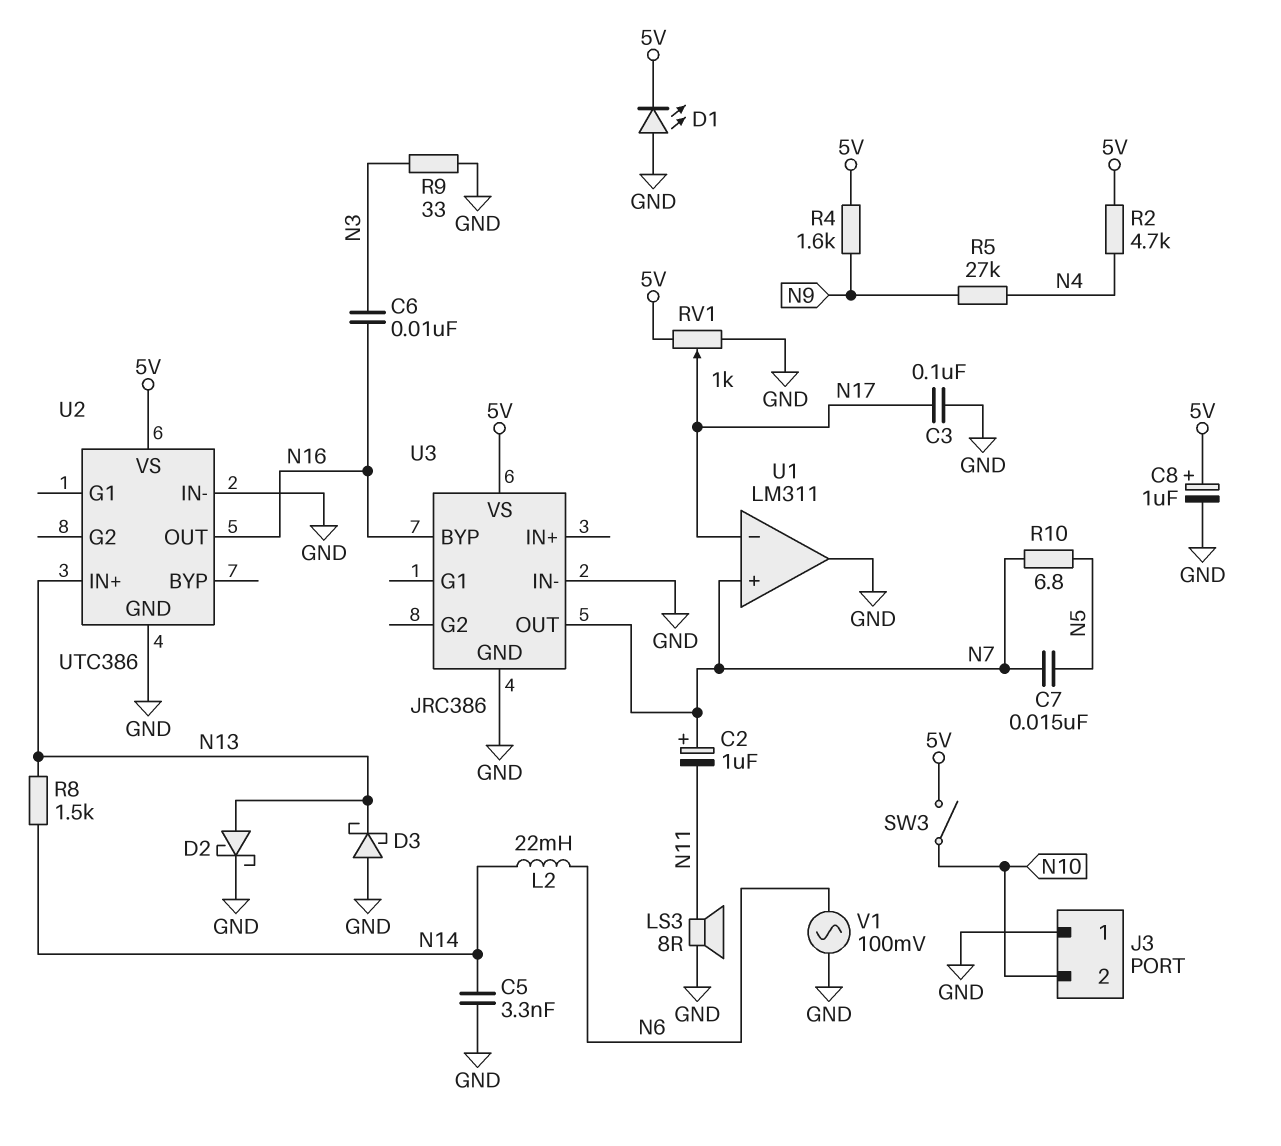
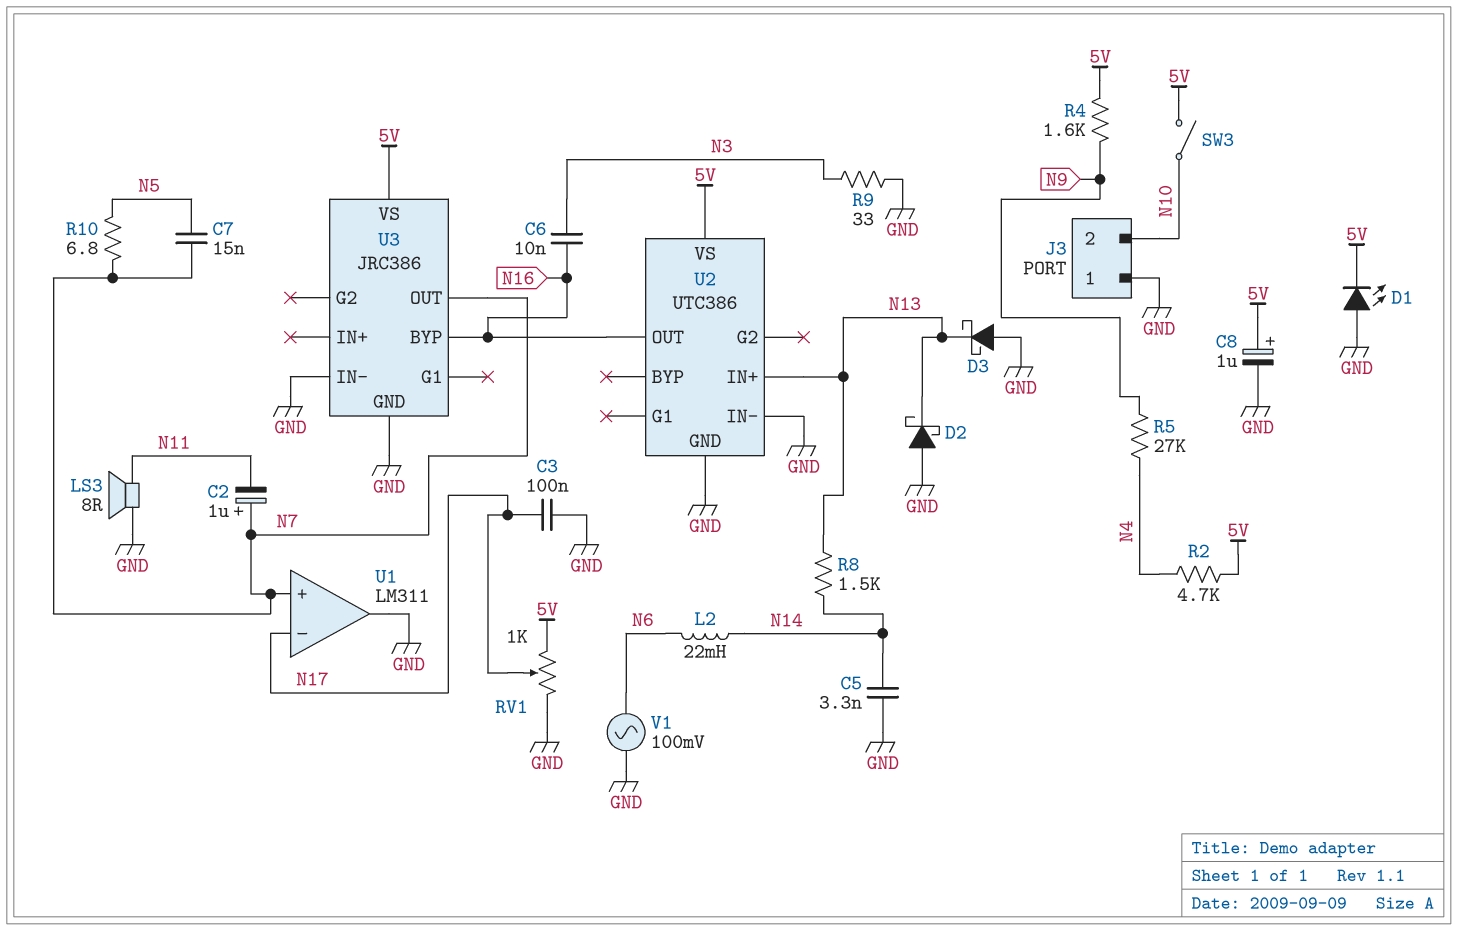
D2: schottky (A N13, K GND) -> schottky (A GND, K N13)

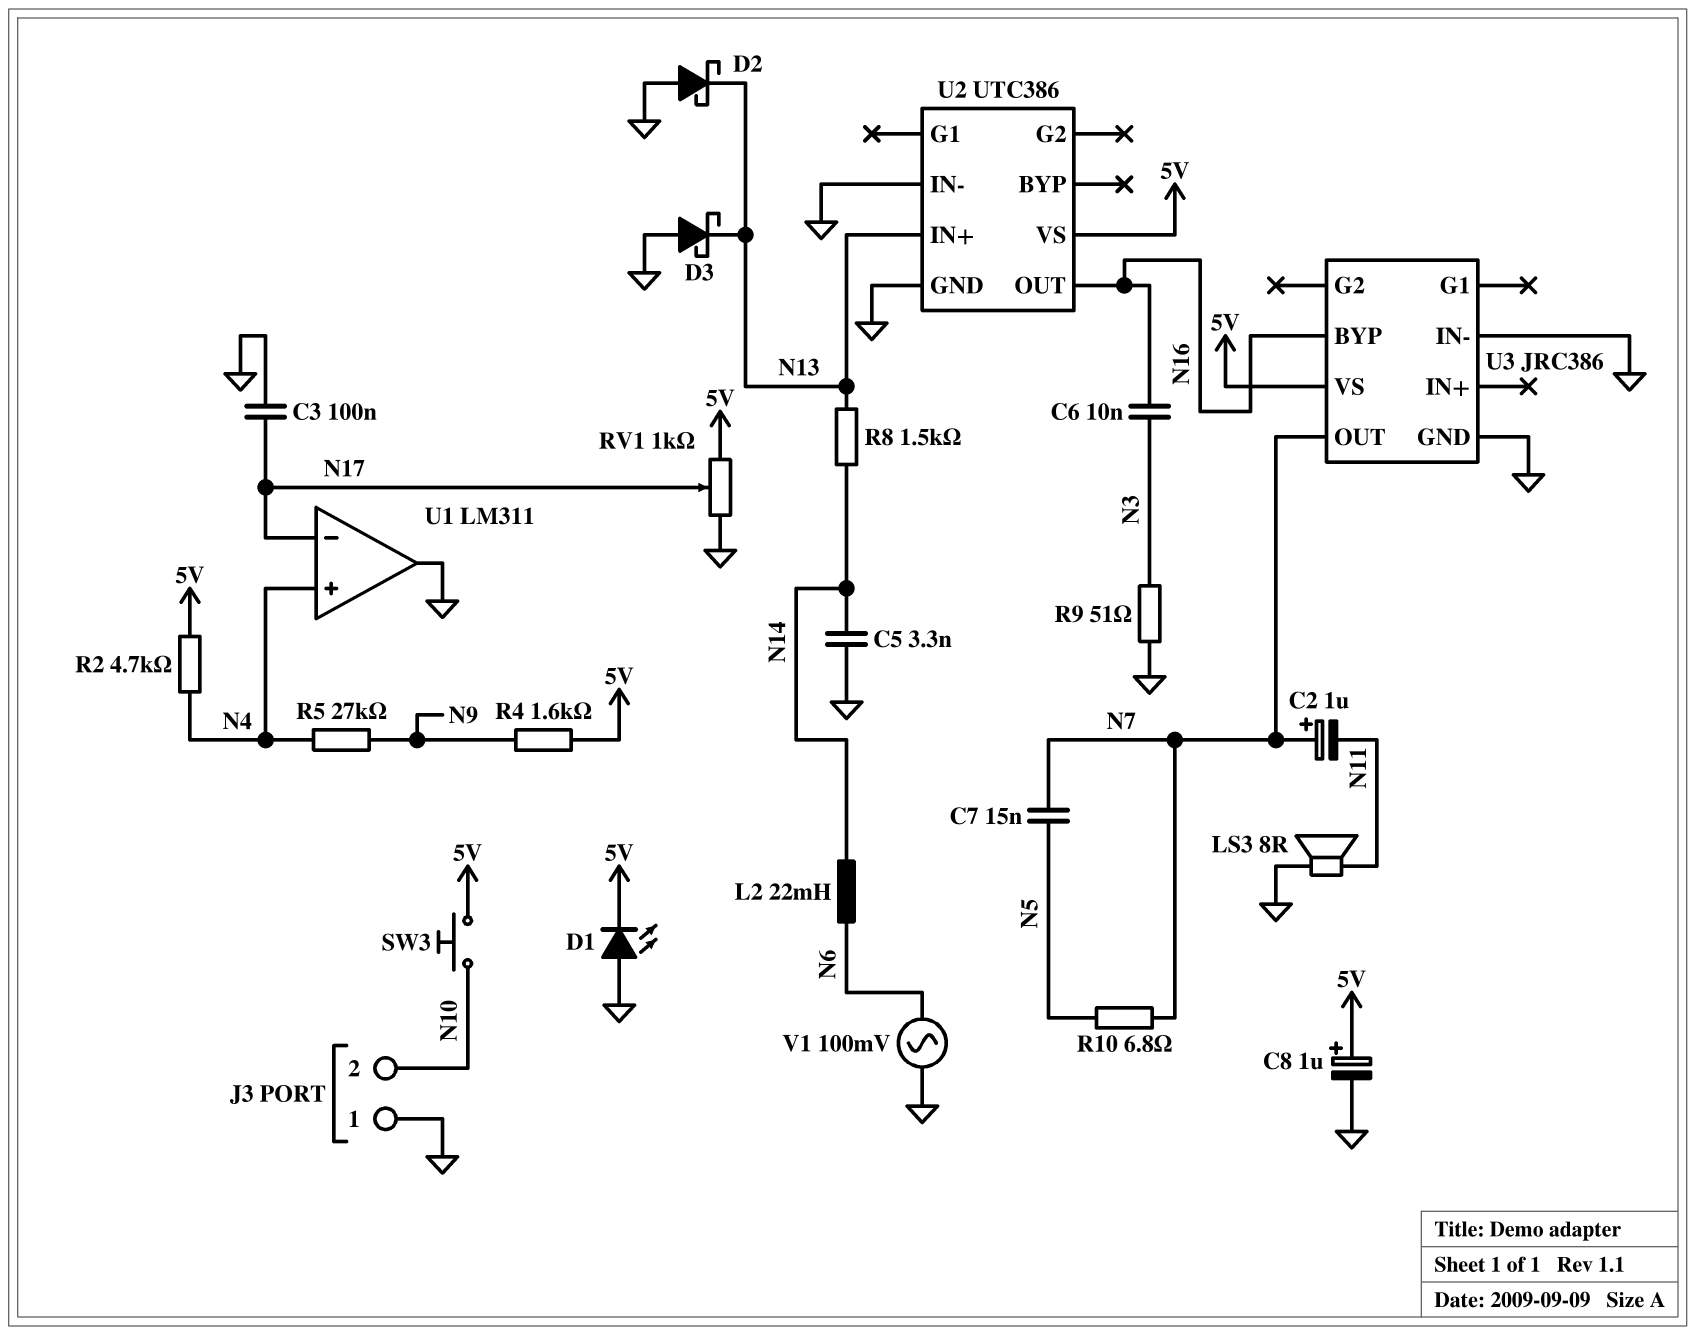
R9: 33 (GND, N3) -> 51 (GND, N3)
SW3: switch (5V, N10) -> button (5V, N10)
U1 pin in+: N7 -> N4

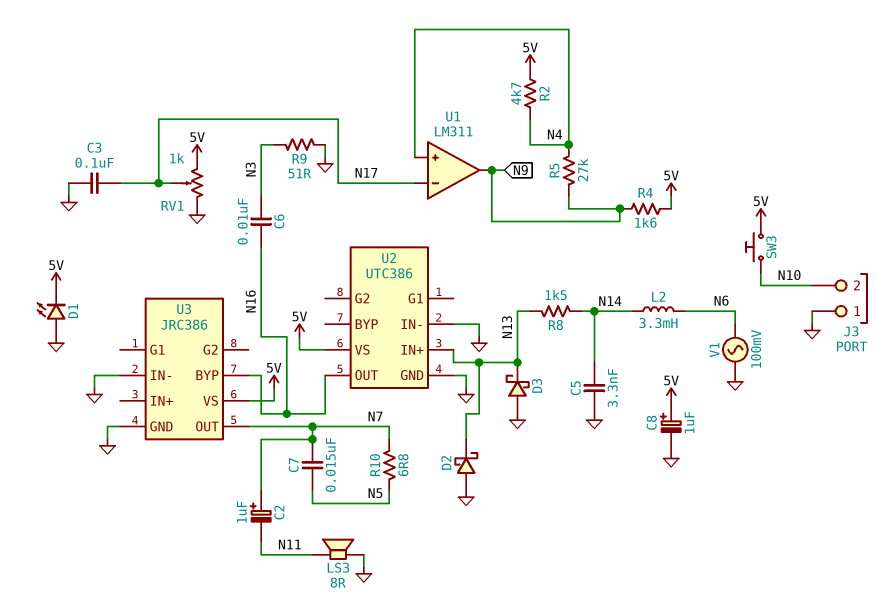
L2: 22mH (N6, N14) -> 3.3mH (N6, N14)
U1 pin out: GND -> N9

